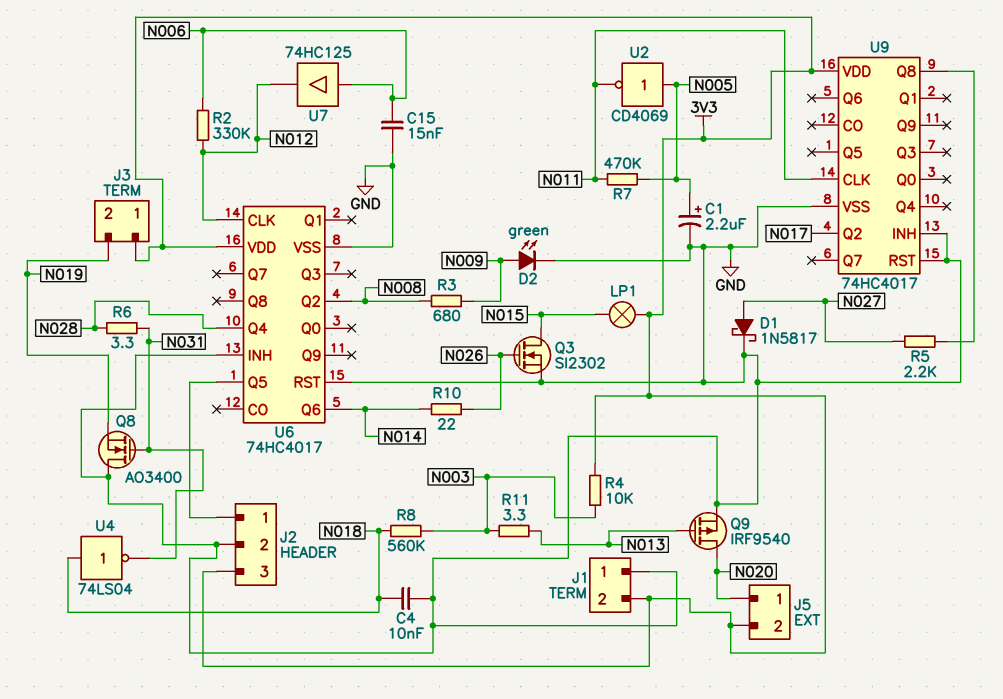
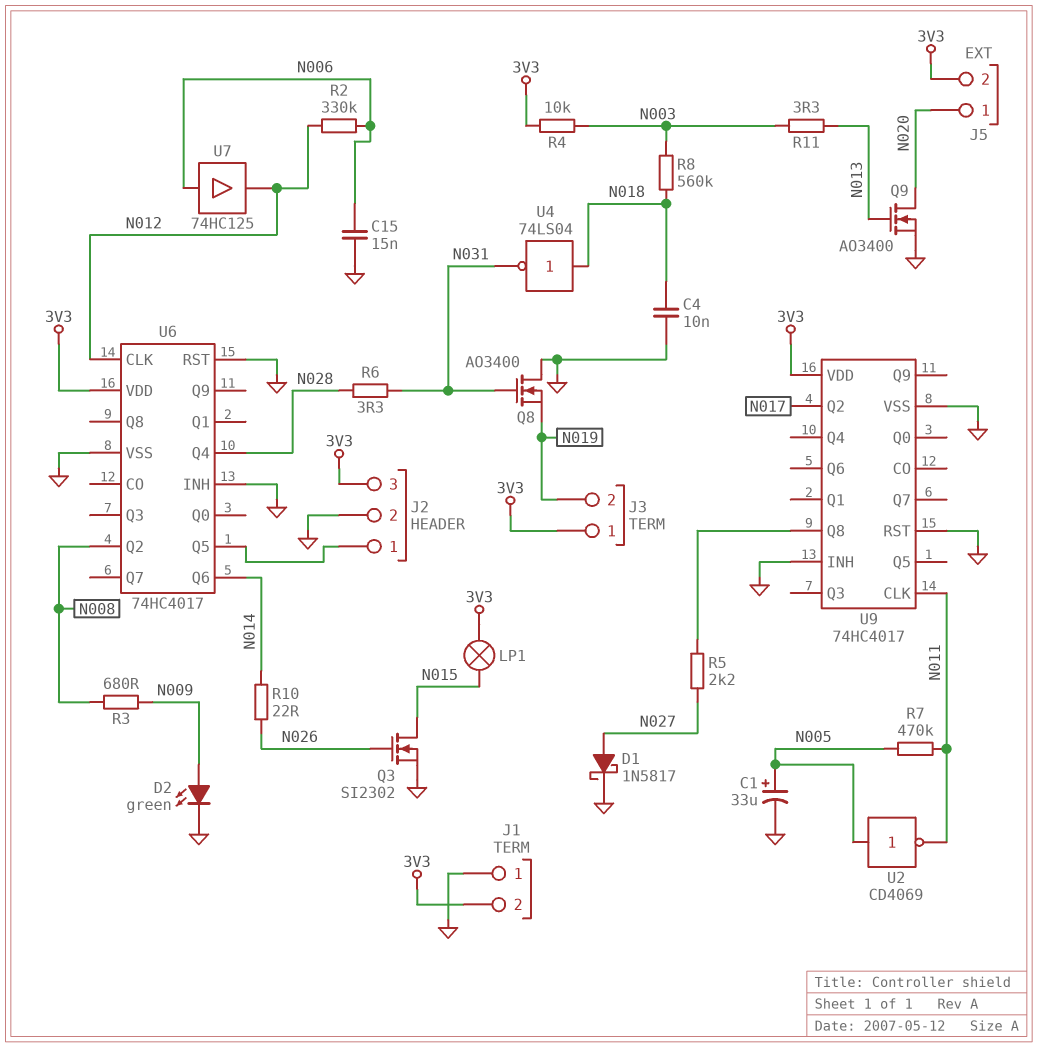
C1: 2.2uF (plus N005, minus GND) -> 33uF (plus N005, minus GND)
Q9: PMOS IRF9540 (G N013, D N020, S GND) -> NMOS AO3400 (G N013, D N020, S GND)

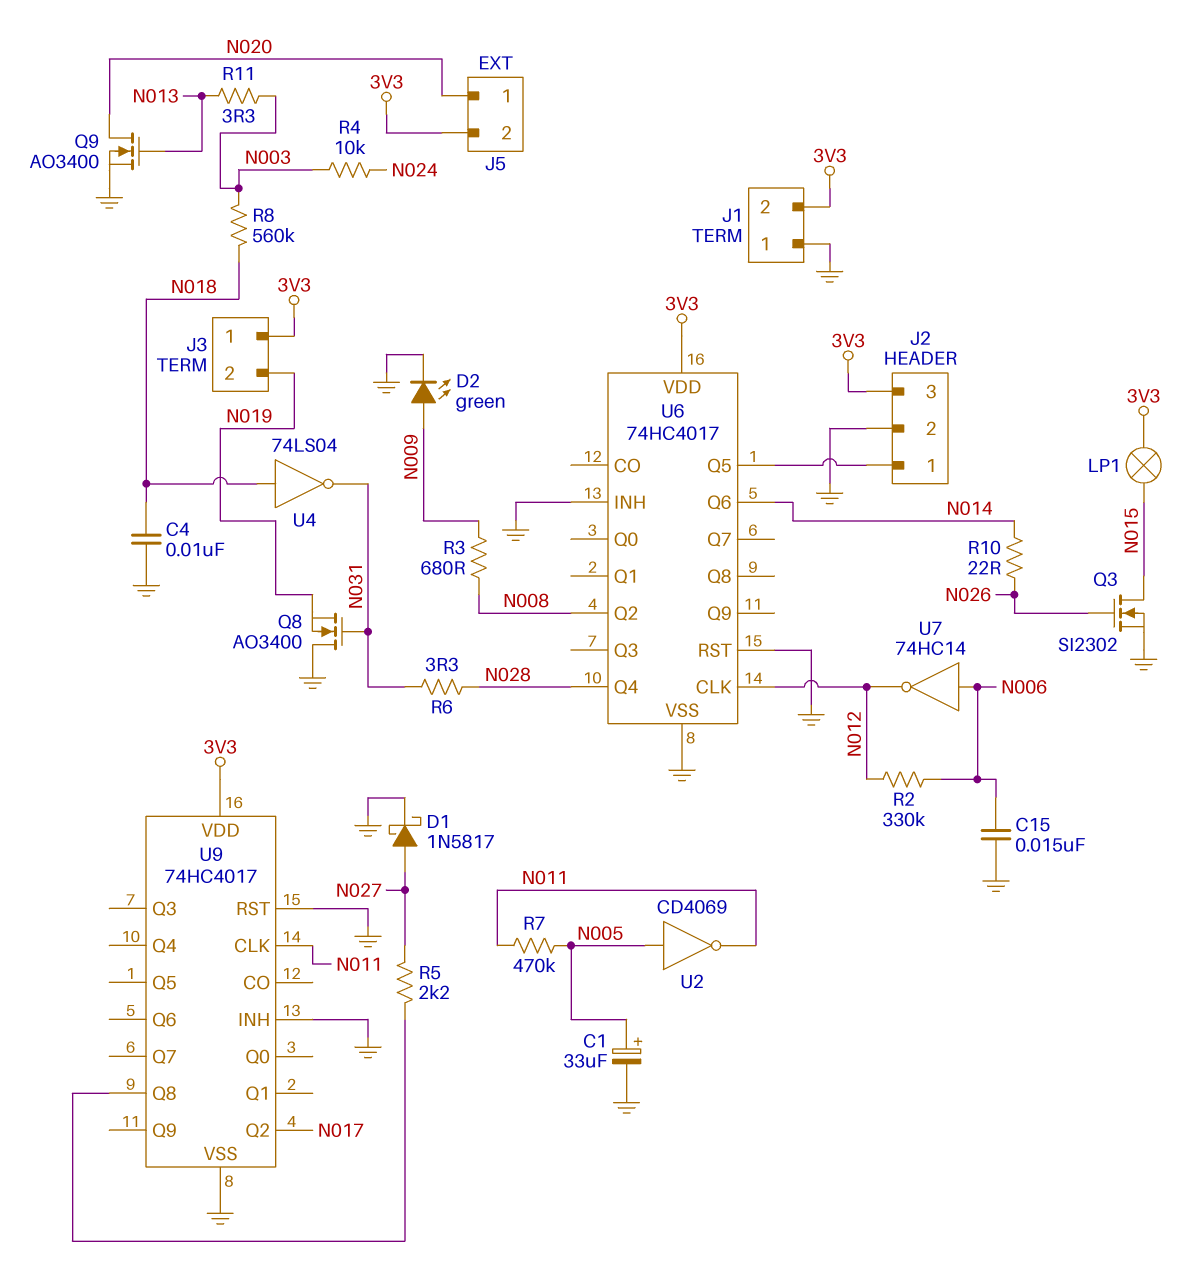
R4: 10k (3V3, N003) -> 10k (N003, N024)
U7: buffer 74HC125 (in N006, out N012) -> NOT 74HC14 (in N006, out N012)

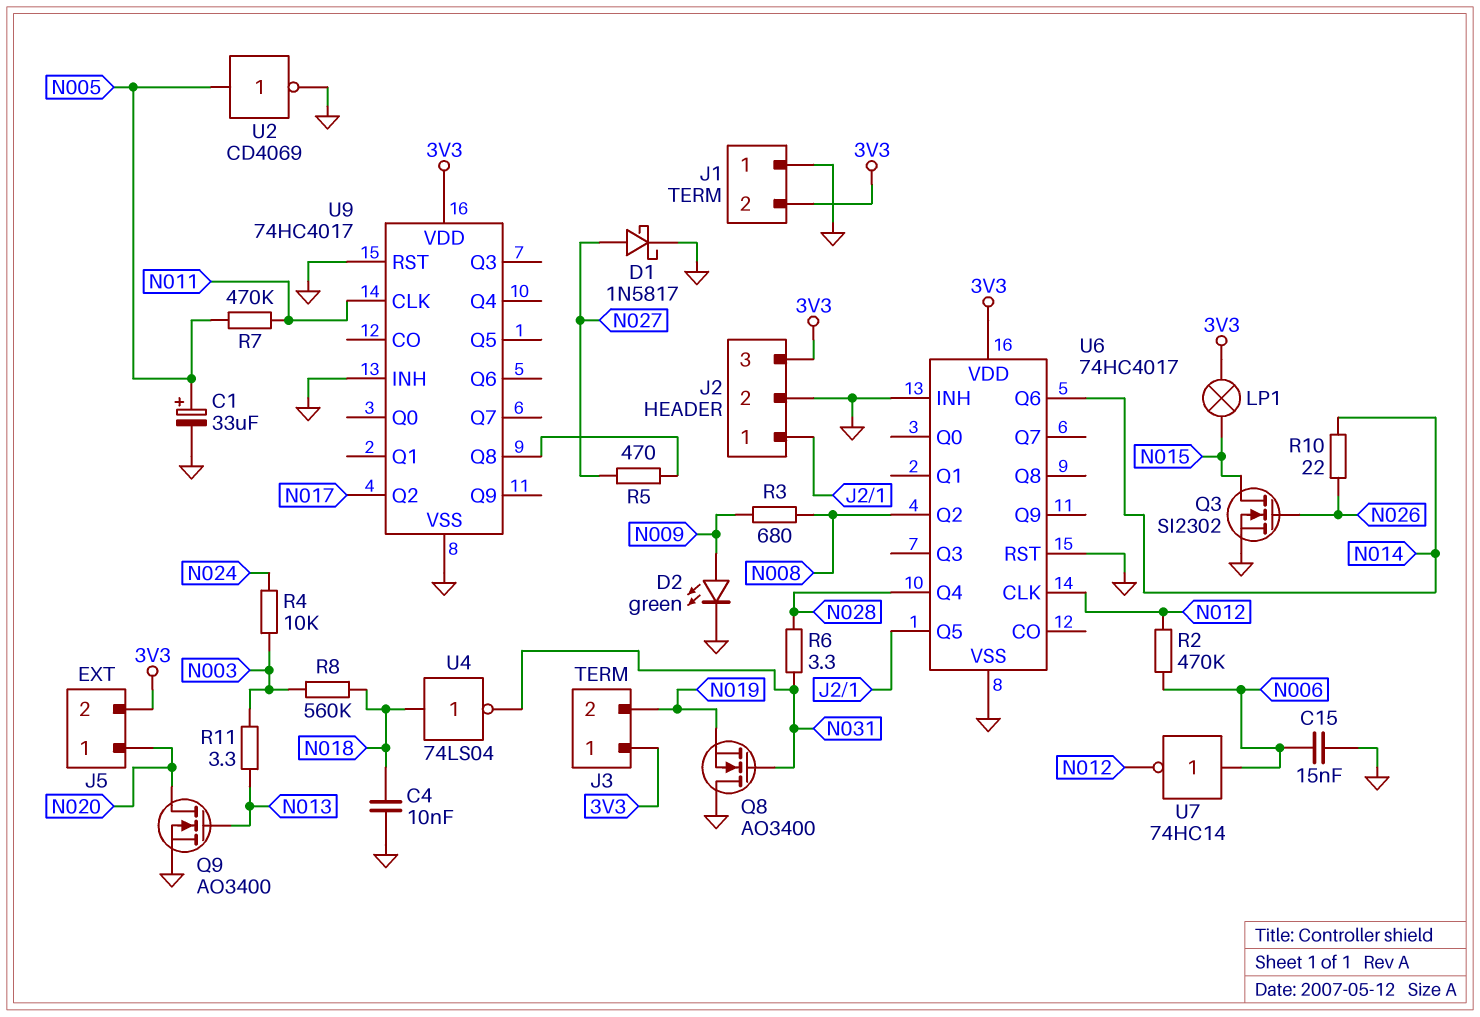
R2: 330k (N006, N012) -> 470k (N006, N012)
R5: 2.2k (N027, U9/Q8) -> 470 (N027, U9/Q8)
U2: NOT CD4069 (in N005, out N011) -> NOT CD4069 (in N005, out GND)

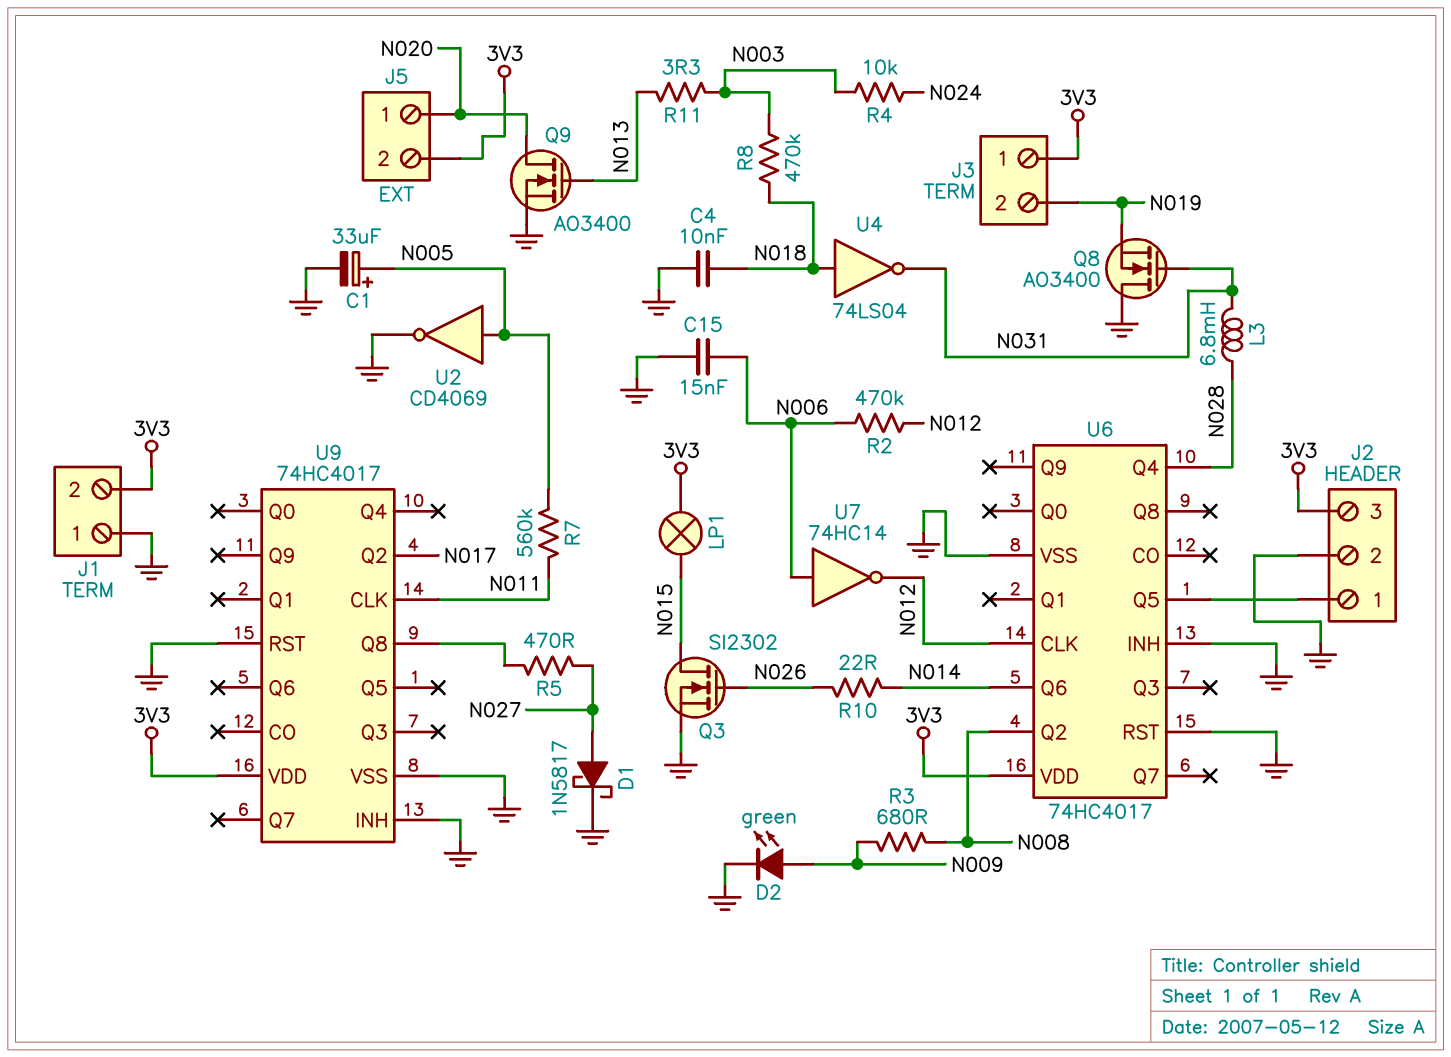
L3: none -> 6.8mH (N028, N031)
R6: 3.3 (N028, N031) -> none
R7: 470k (N005, N011) -> 560k (N005, N011)
R8: 560k (N003, N018) -> 470k (N003, N018)

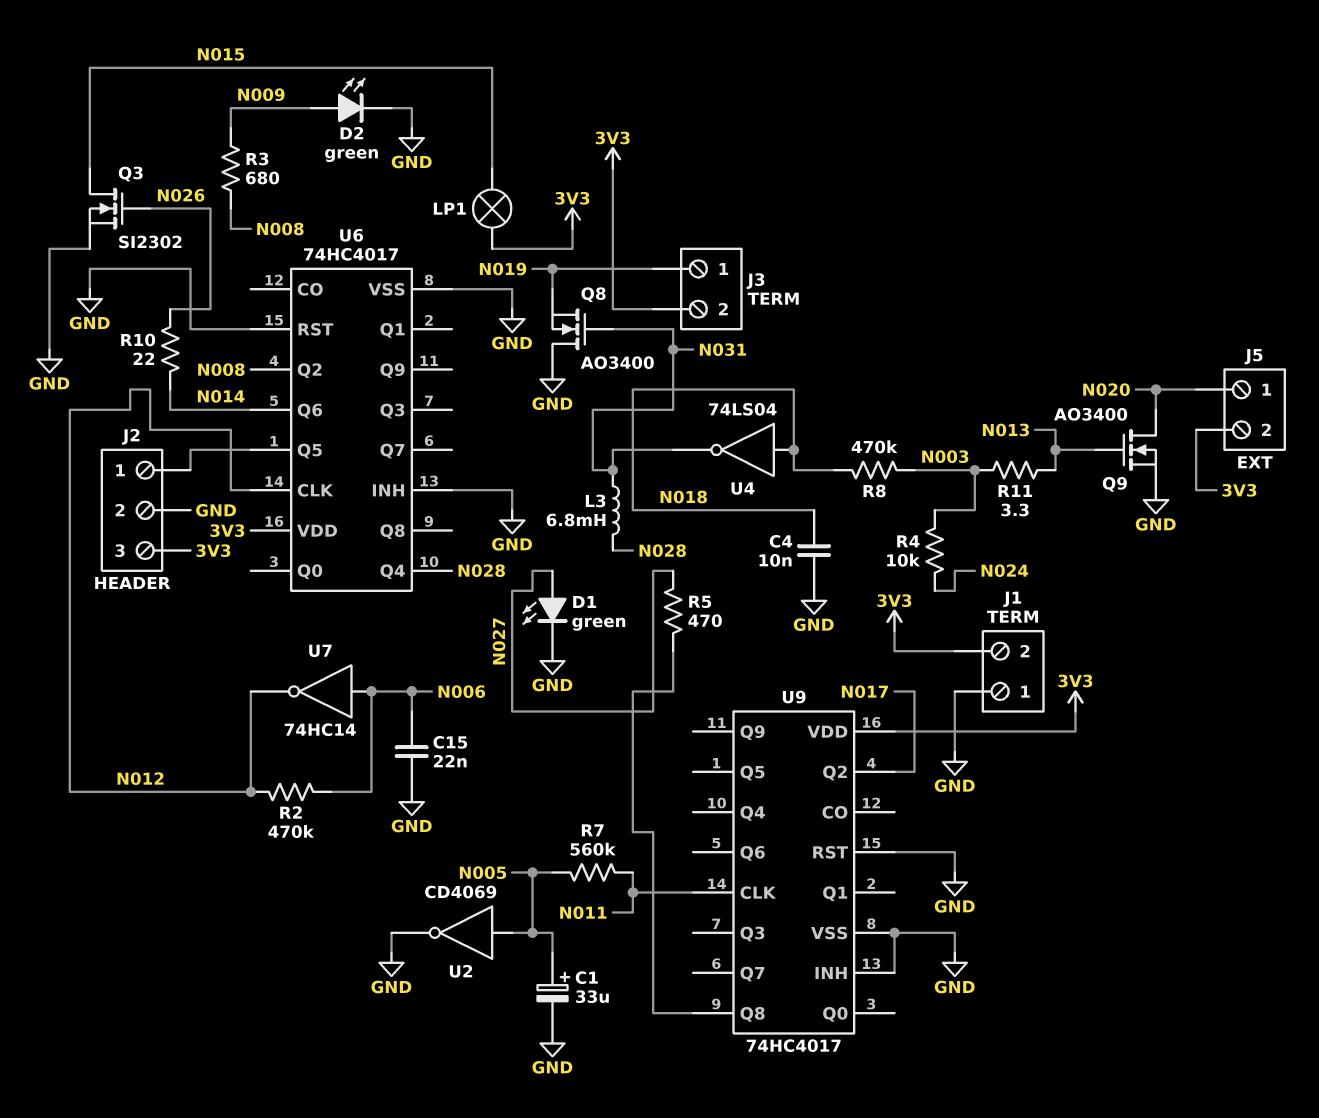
C15: 15nF (GND, N006) -> 22nF (GND, N006)
D1: schottky 1N5817 (A N027, K GND) -> LED green (A N027, K GND)
J3 pin 1: 3V3 -> N019
J3 pin 2: N019 -> 3V3

